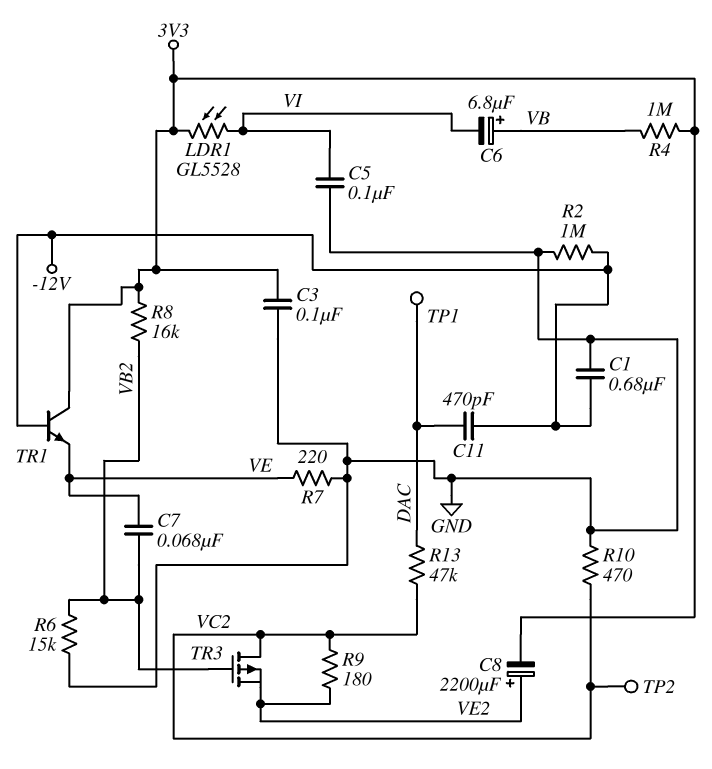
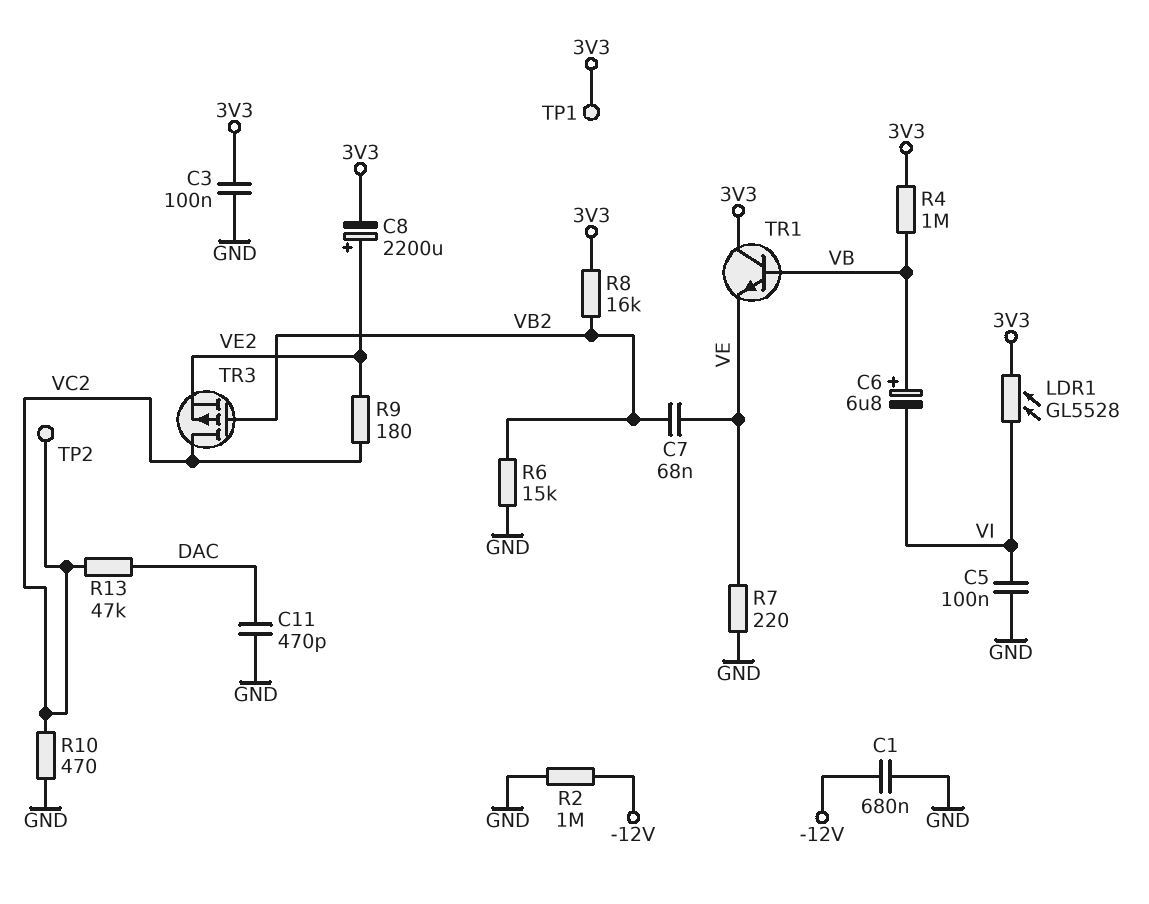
C11: 470pF (-12V, DAC) -> 470pF (DAC, GND)
TP1: test point (DAC) -> test point (3V3)
TR1: NPN (B -12V, C 3V3, E VE) -> NPN (B VB, C 3V3, E VE)

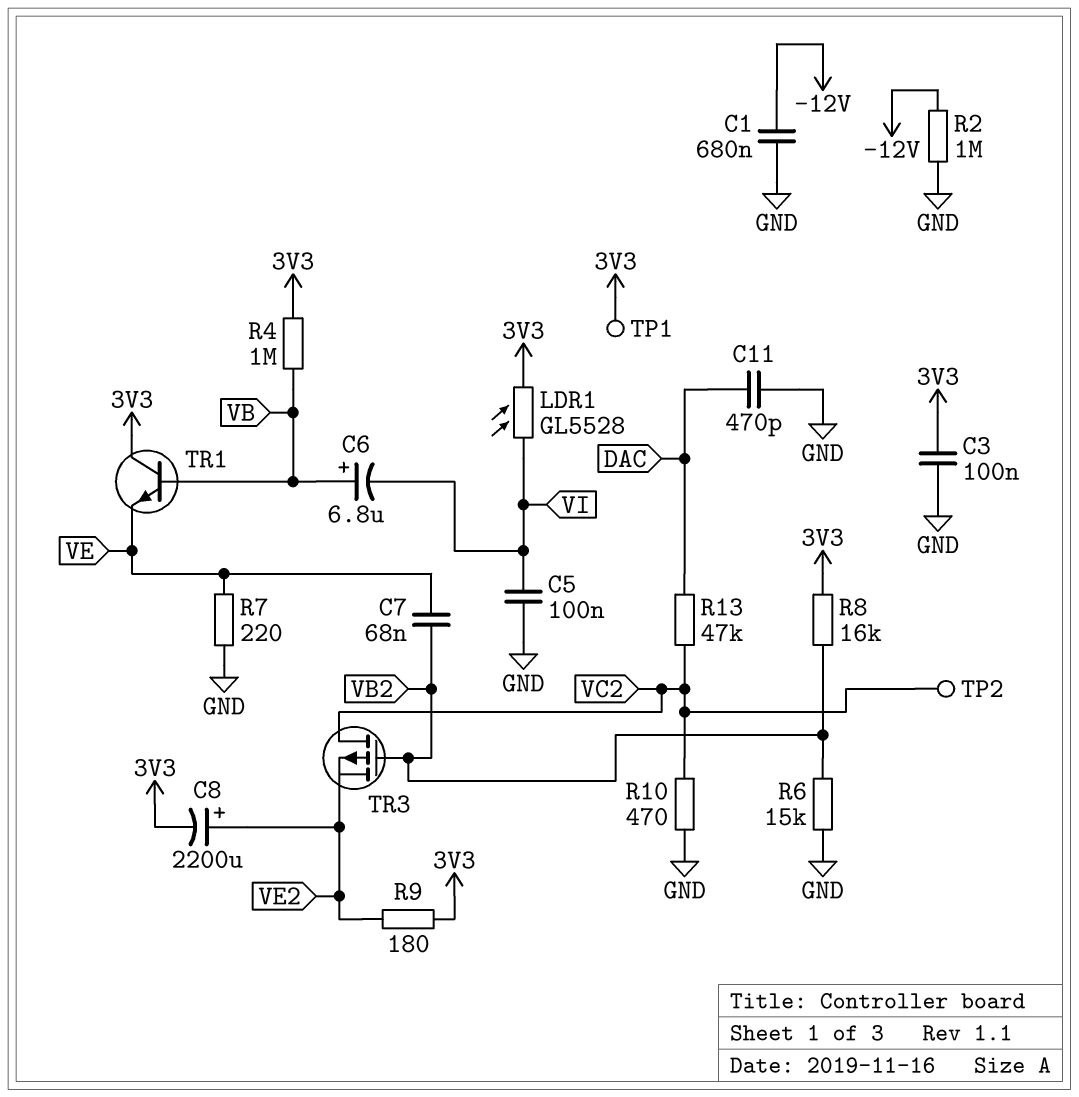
R9: 180 (VC2, VE2) -> 180 (3V3, VE2)

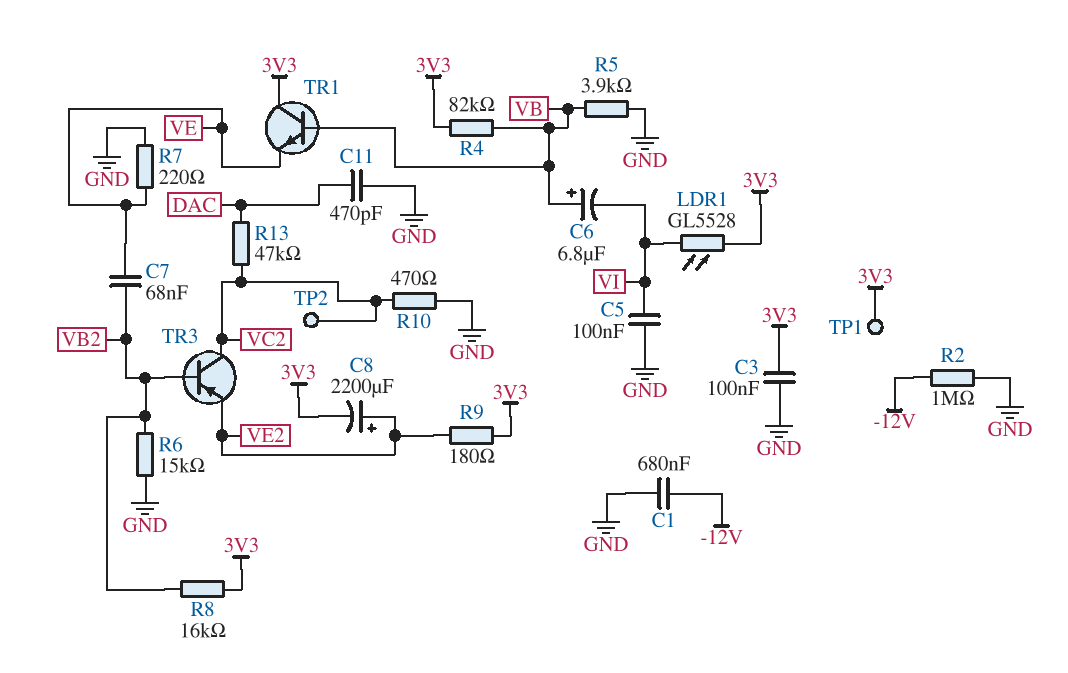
R4: 1M (3V3, VB) -> 82k (3V3, VB)
R5: none -> 3.9k (GND, VB)
TR3: PMOS (G VB2, D VC2, S VE2) -> PNP (B VB2, C VC2, E VE2)

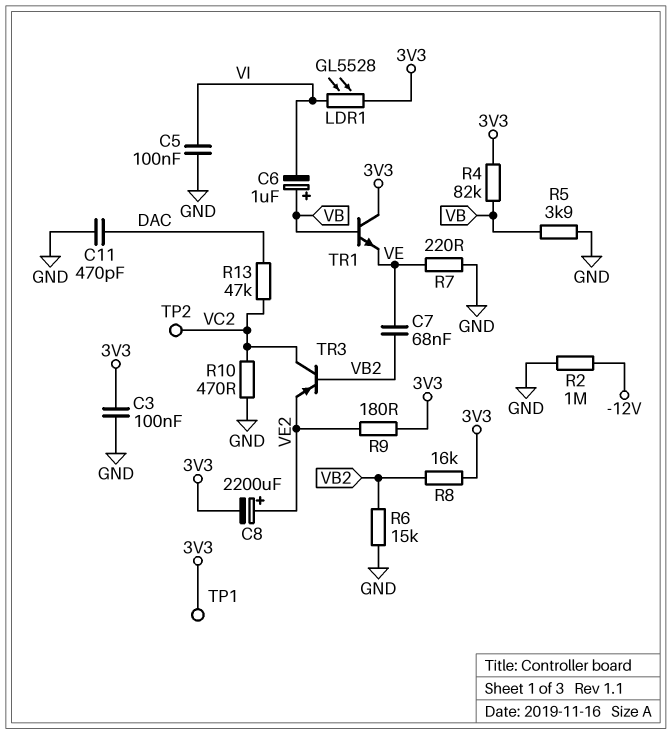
C1: 680nF (-12V, GND) -> none
C6: 6.8uF (plus VB, minus VI) -> 1uF (plus VB, minus VI)

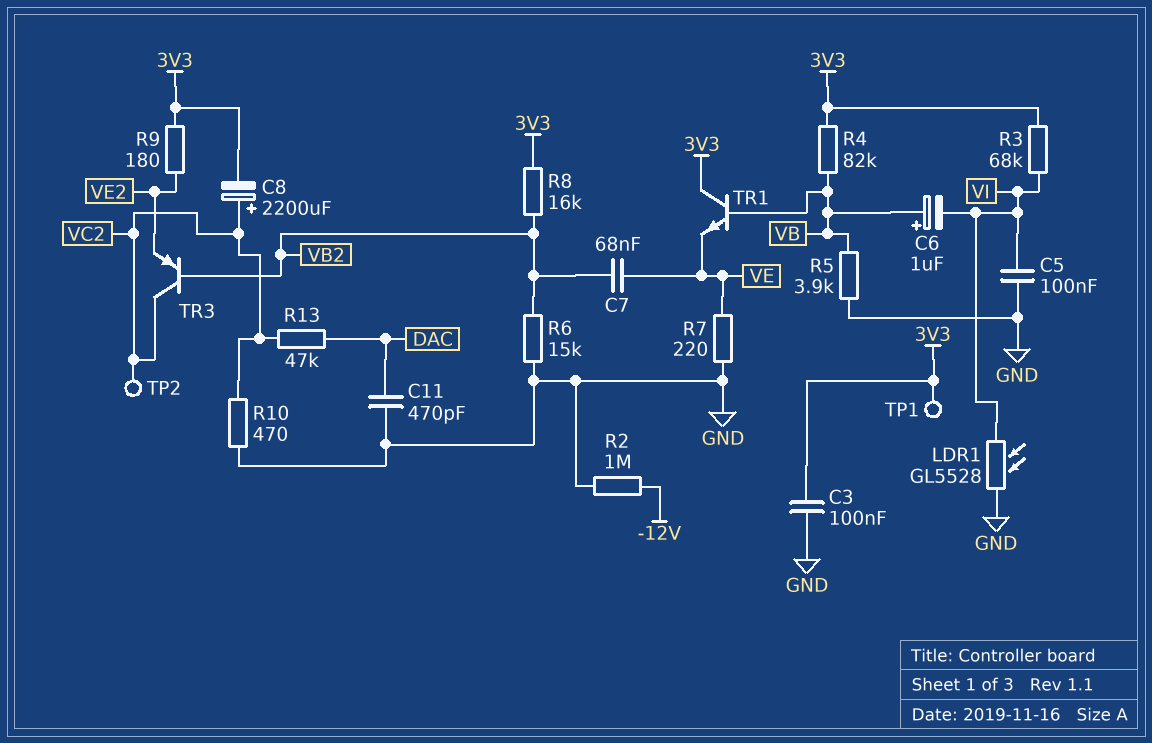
C8: 2200uF (plus VE2, minus 3V3) -> 2200uF (plus VC2, minus 3V3)
LDR1: GL5528 (3V3, VI) -> GL5528 (GND, VI)
R3: none -> 68k (3V3, VI)

